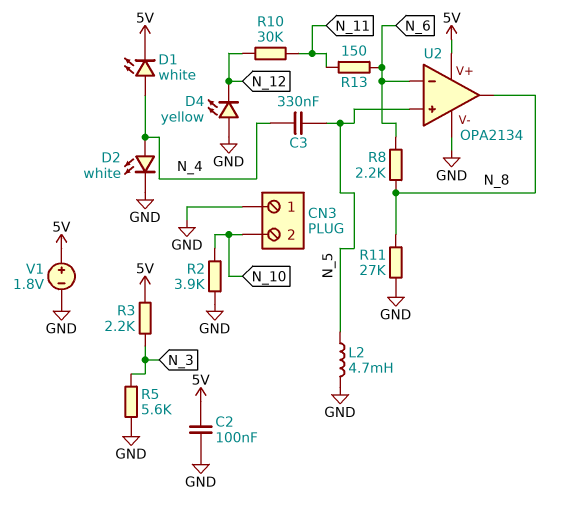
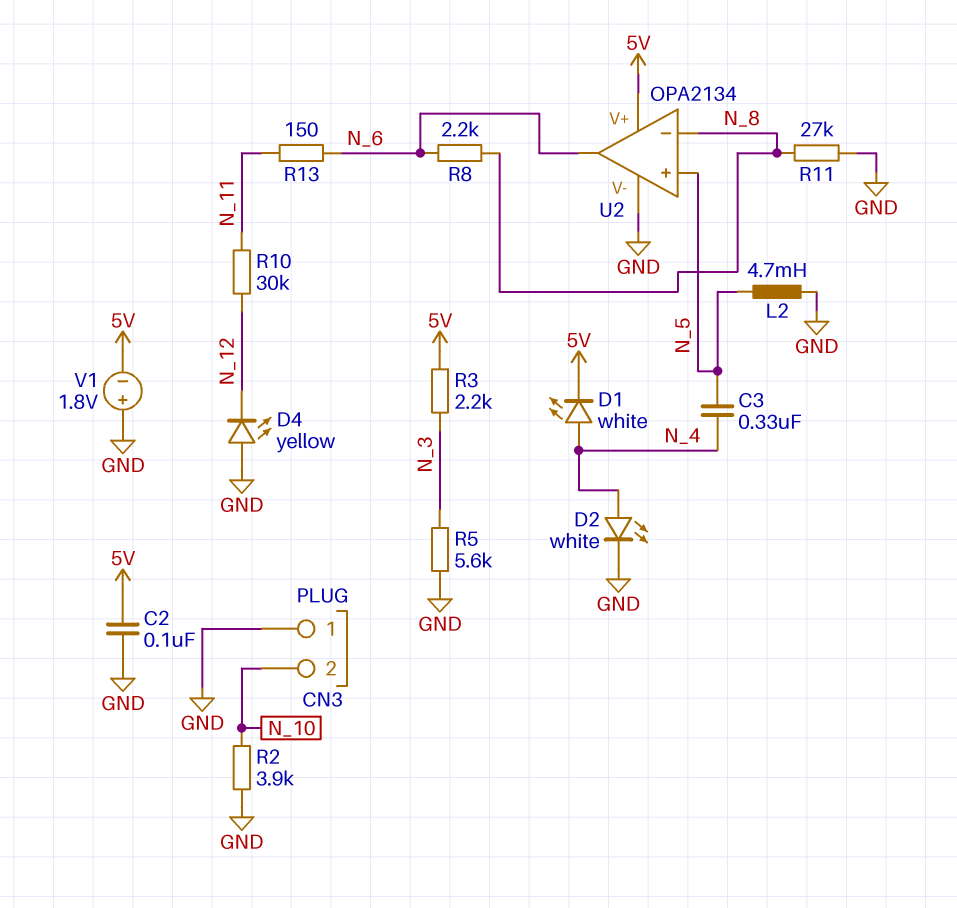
U2 pin in-: N_6 -> N_8
U2 pin out: N_8 -> N_6
V1: 1.8V (plus 5V, minus GND) -> 1.8V (plus GND, minus 5V)

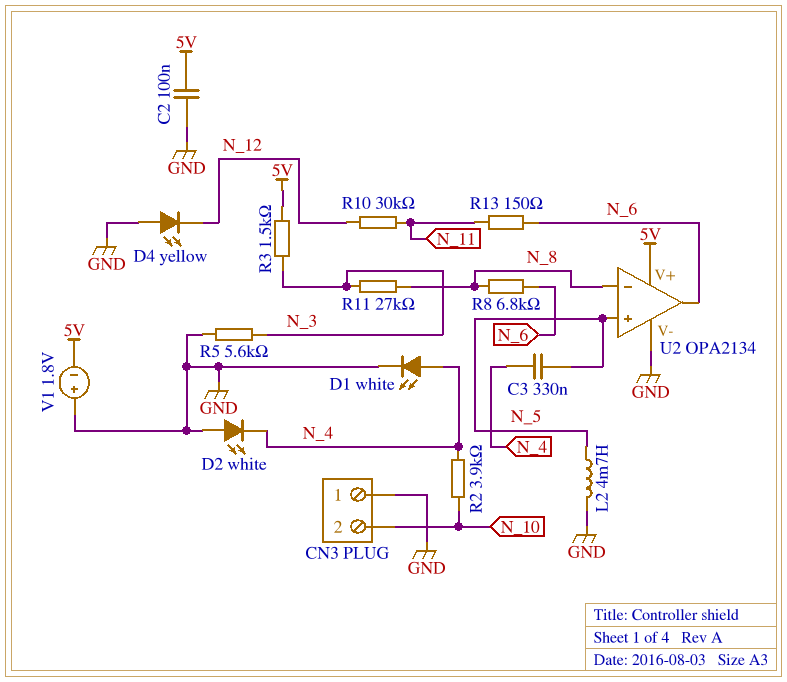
D1: LED white (A N_4, K 5V) -> LED white (A N_4, K GND)
D2: LED white (A N_4, K GND) -> LED white (A GND, K N_4)
R2: 3.9k (GND, N_10) -> 3.9k (N_4, N_10)
R3: 2.2k (5V, N_3) -> 1.5k (5V, N_3)
R8: 2.2k (N_6, N_8) -> 6.8k (N_6, N_8)
R11: 27k (GND, N_8) -> 27k (N_3, N_8)

